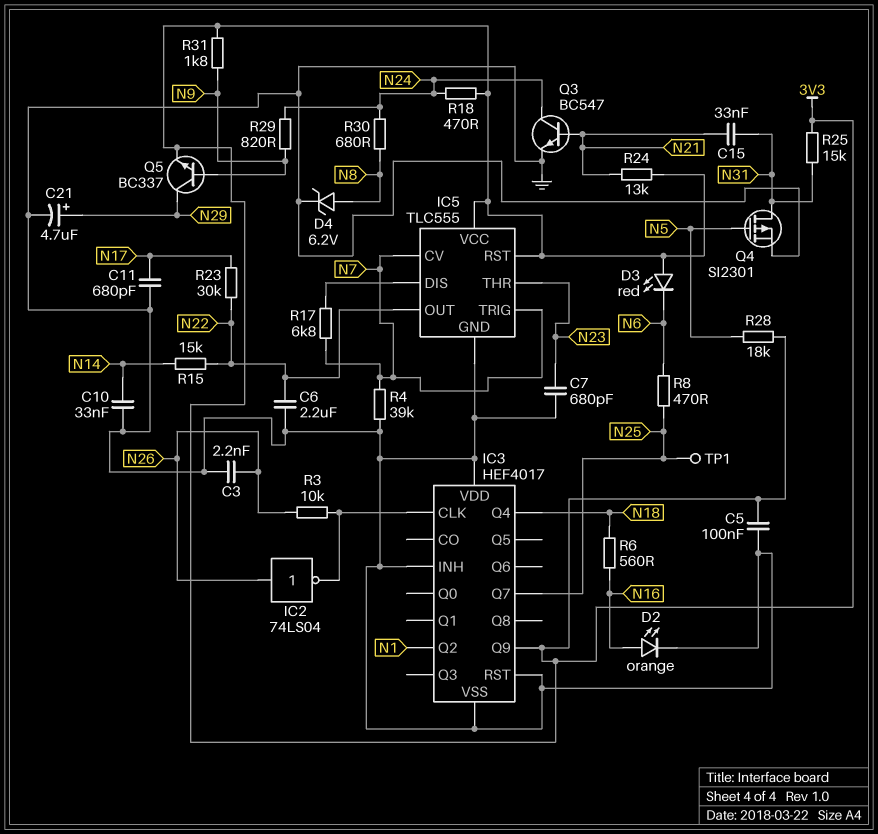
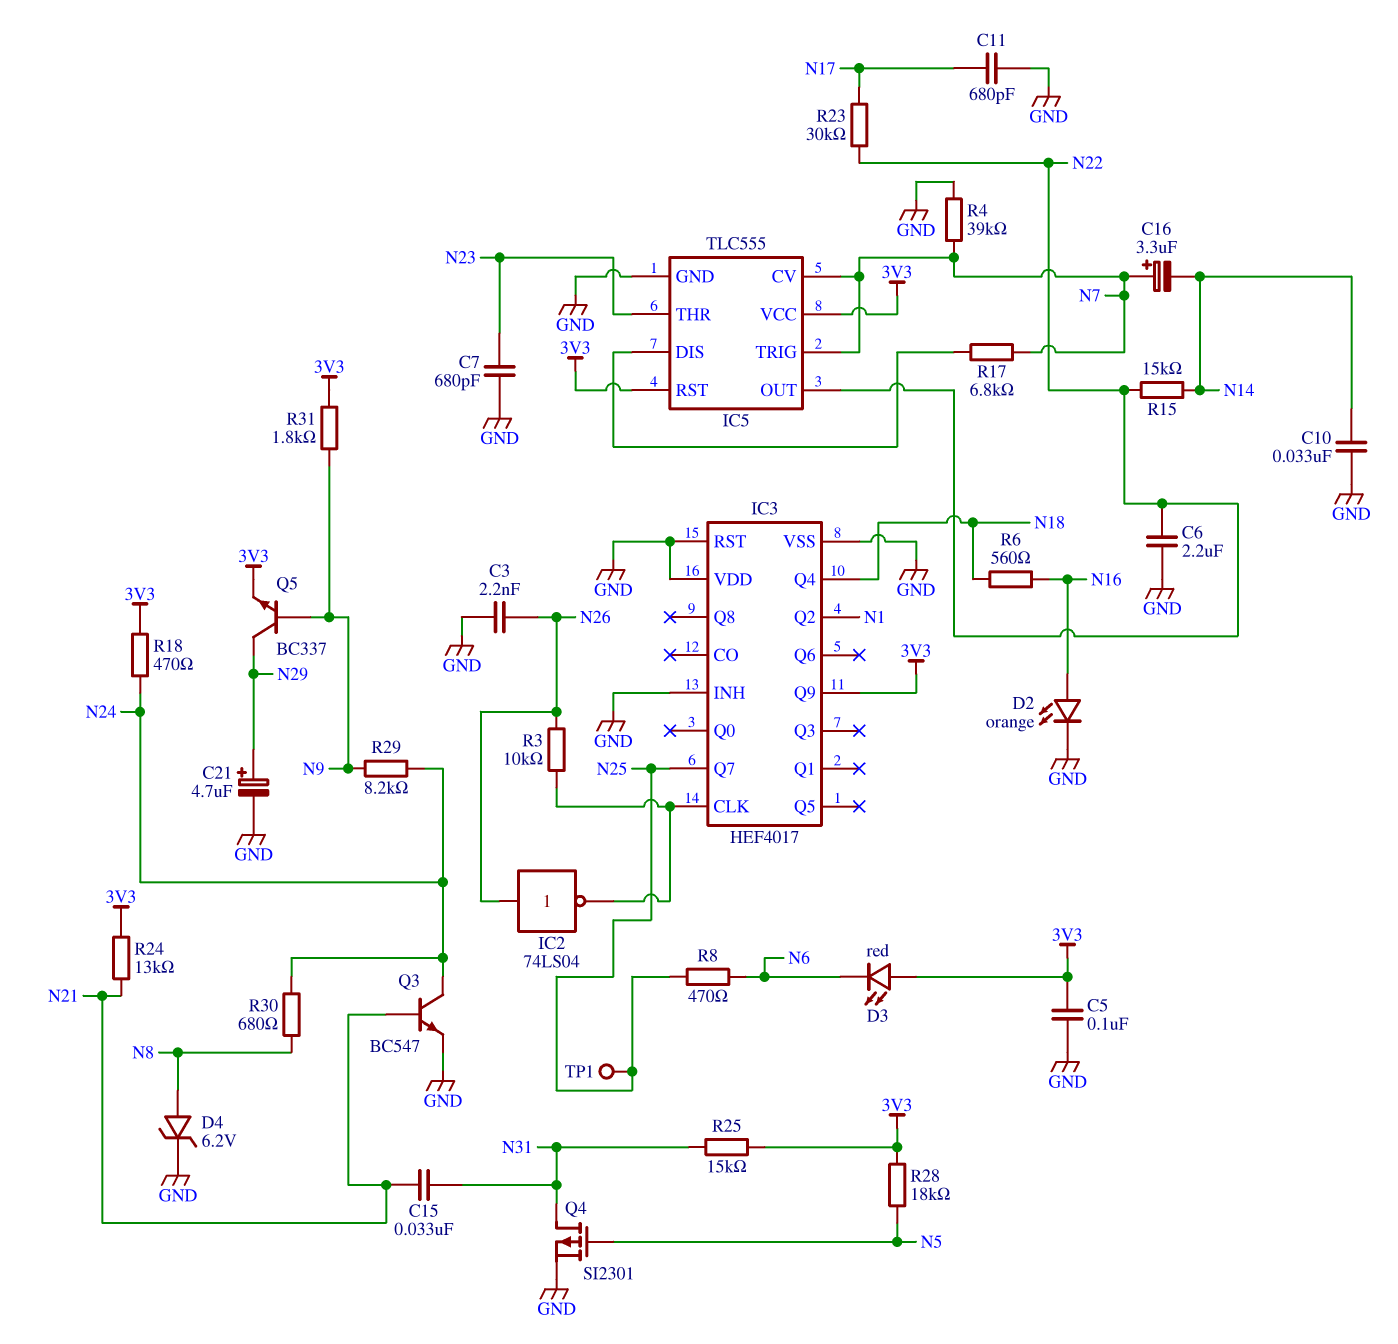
C16: none -> 3.3uF (plus N7, minus N14)
R29: 820 (N9, N24) -> 8.2k (N9, N24)

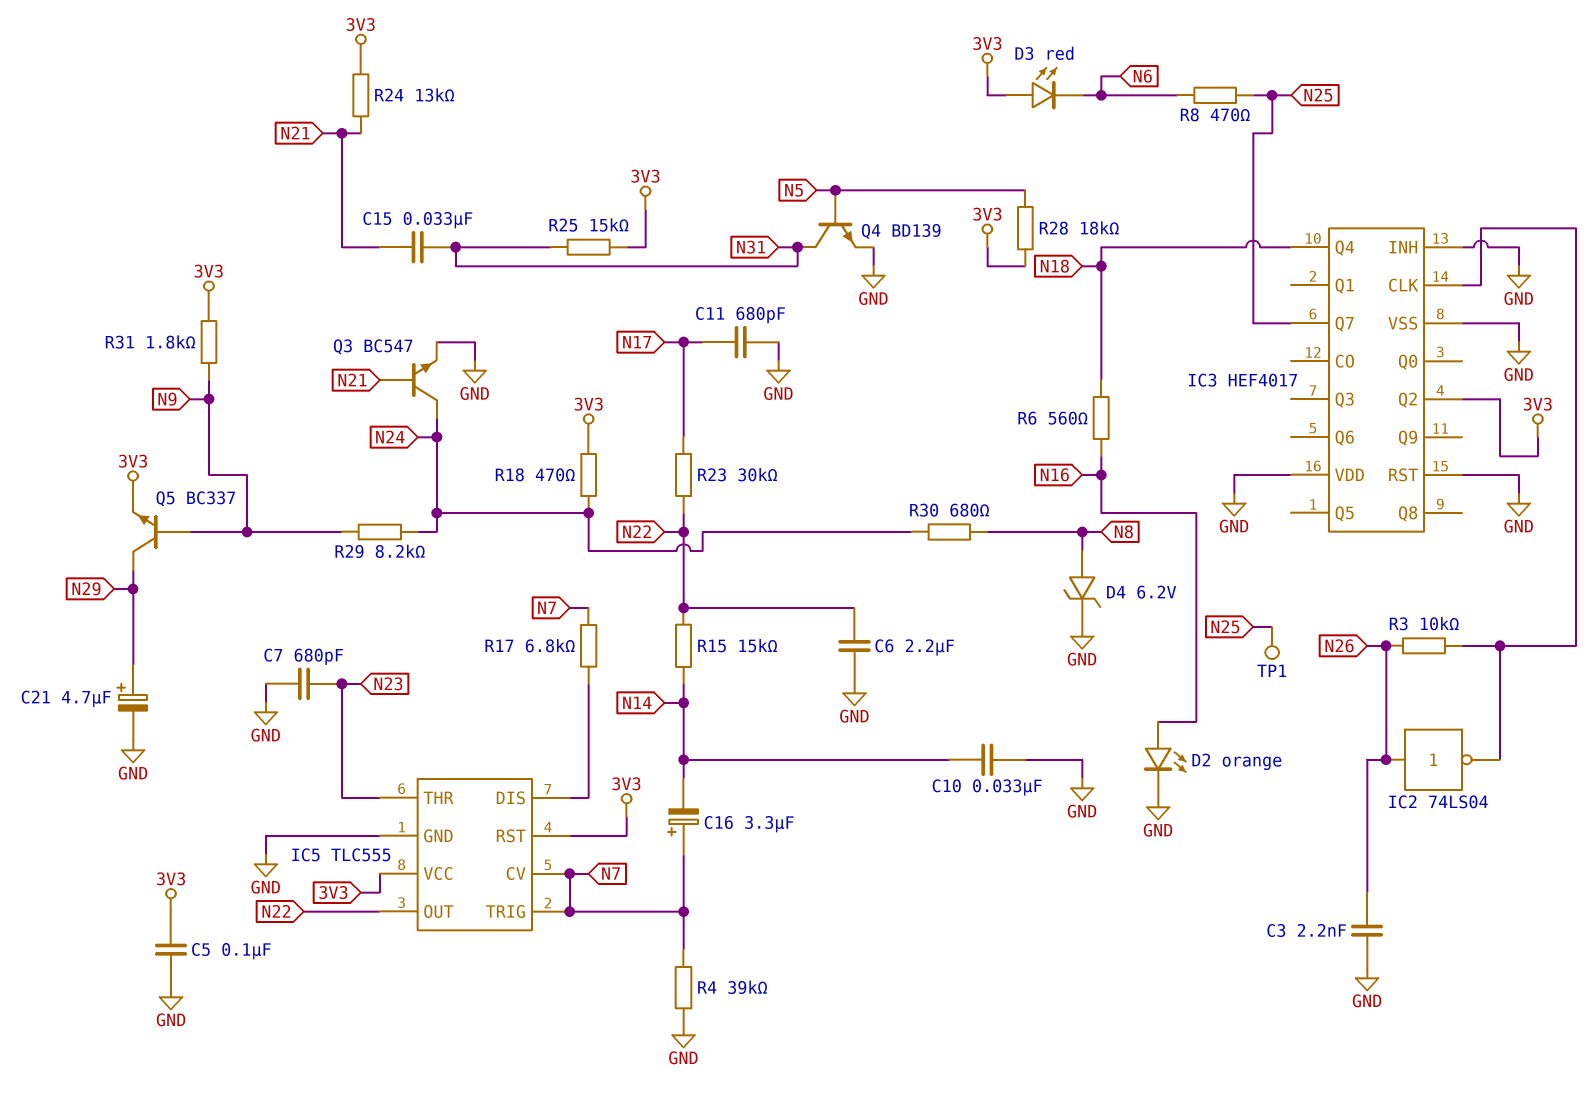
IC3 pin Q2: N1 -> 3V3
IC3 pin Q9: 3V3 -> none
Q4: PMOS SI2301 (G N5, D N31, S GND) -> NPN BD139 (B N5, C N31, E GND)

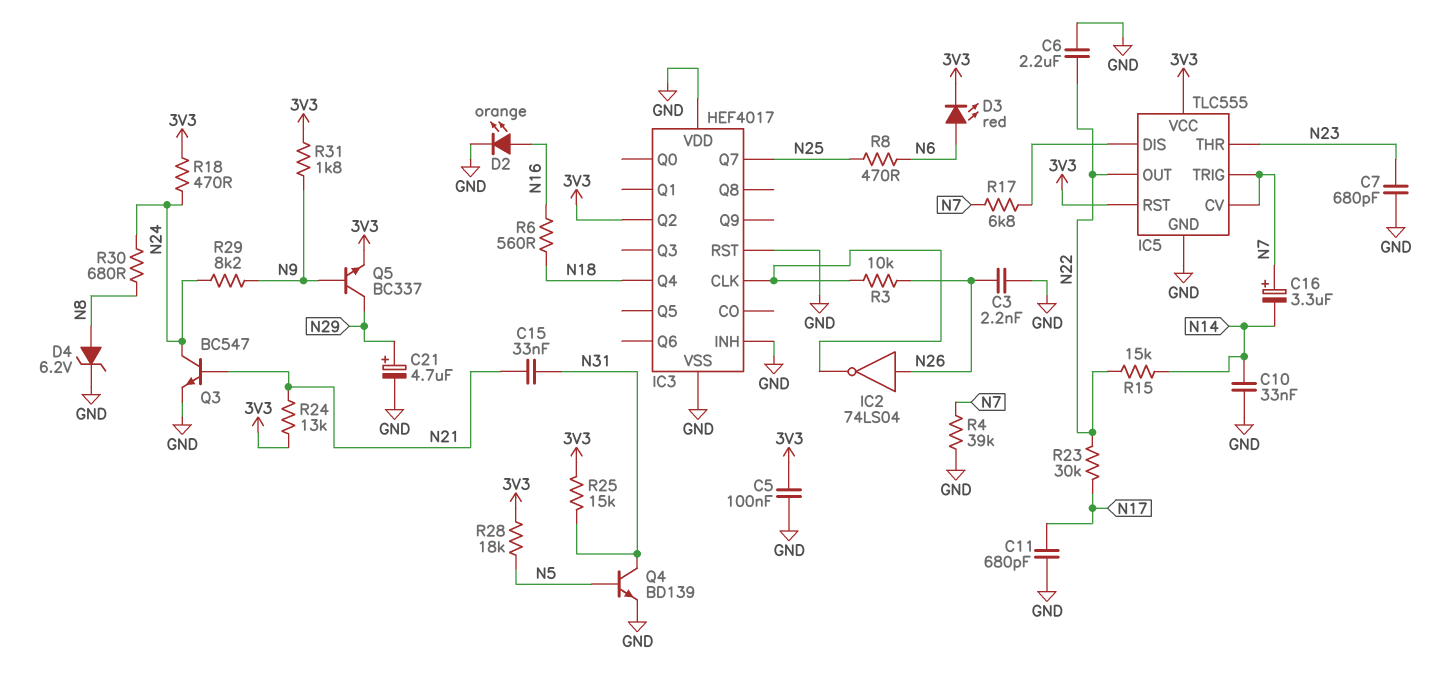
D3: LED red (A 3V3, K N6) -> LED red (A N6, K 3V3)
TP1: test point (N25) -> none

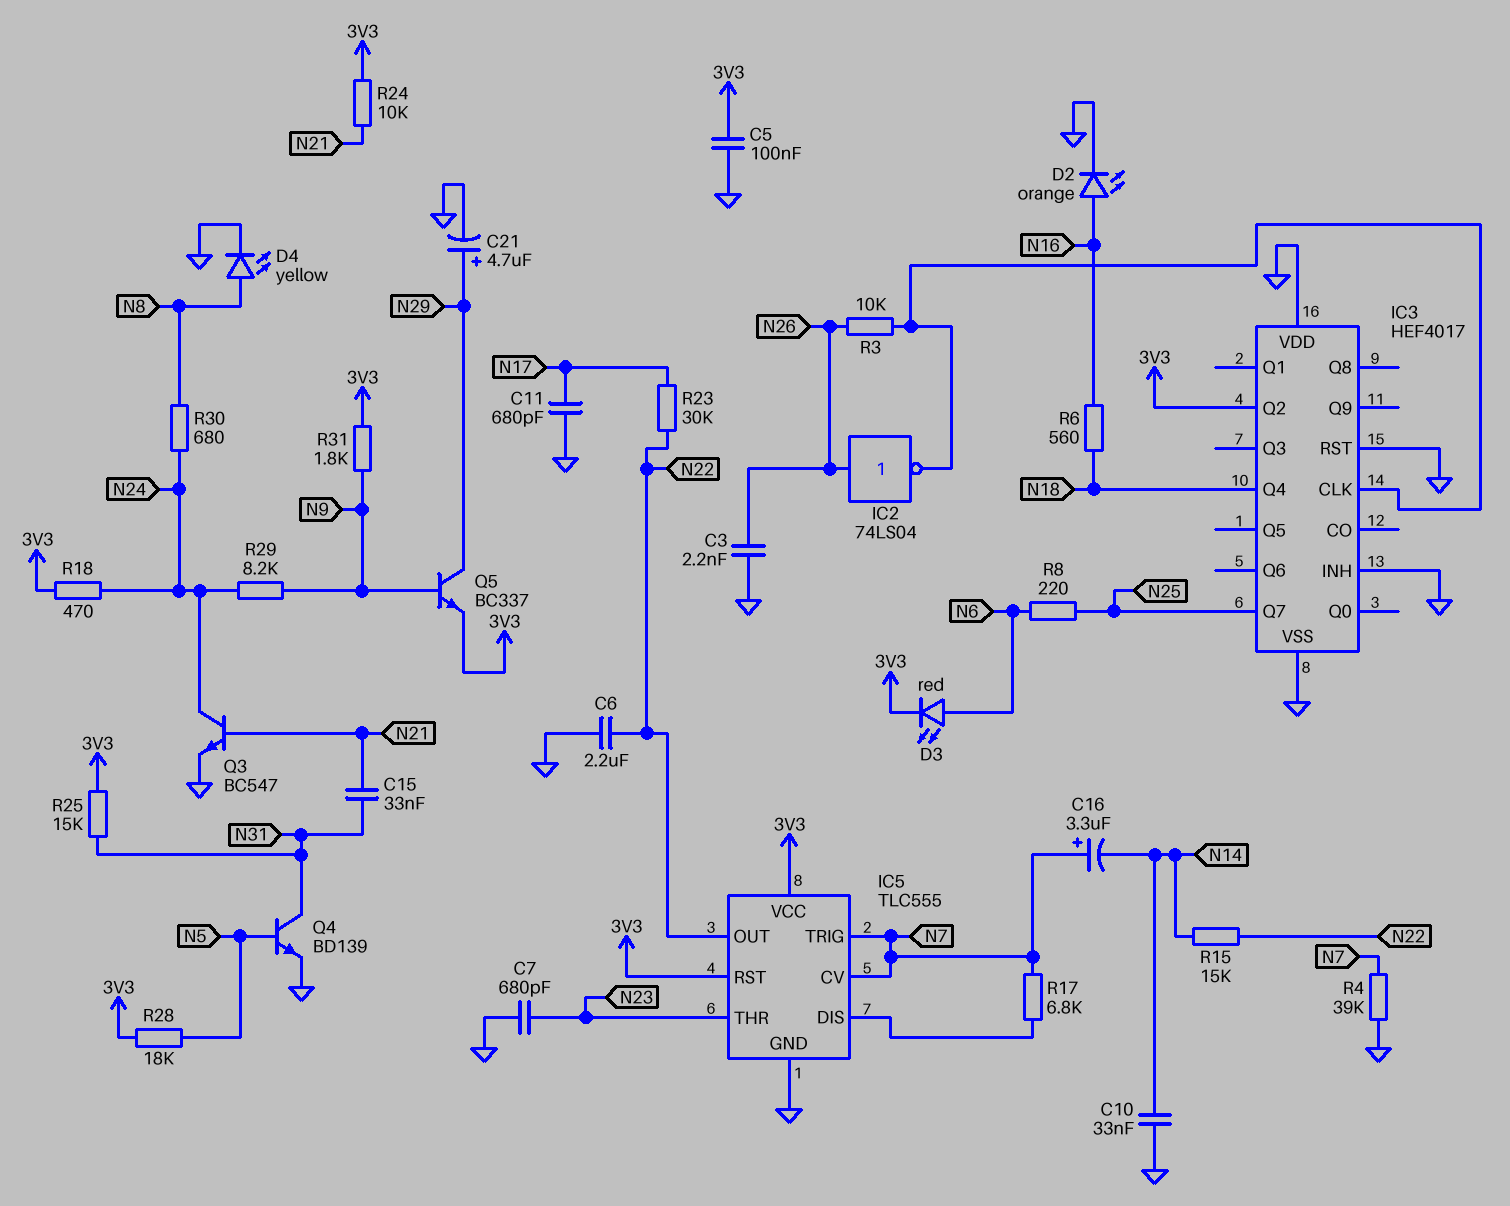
D4: zener 6.2V (A N8, K GND) -> LED yellow (A N8, K GND)
R8: 470 (N6, N25) -> 220 (N6, N25)
R24: 13k (3V3, N21) -> 10k (3V3, N21)

